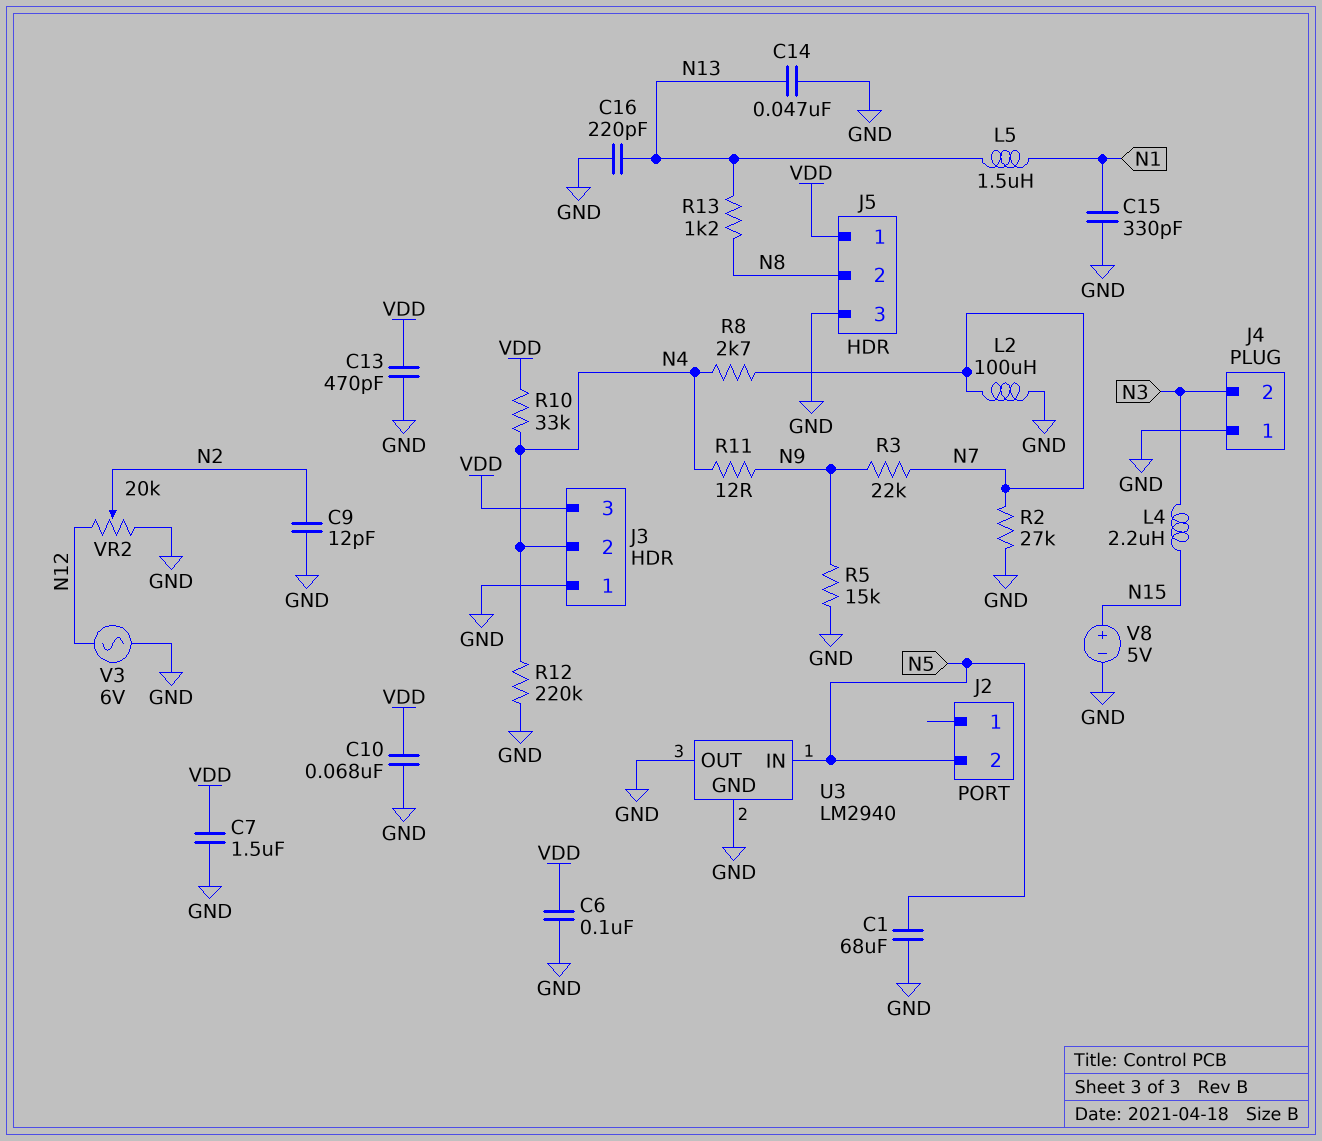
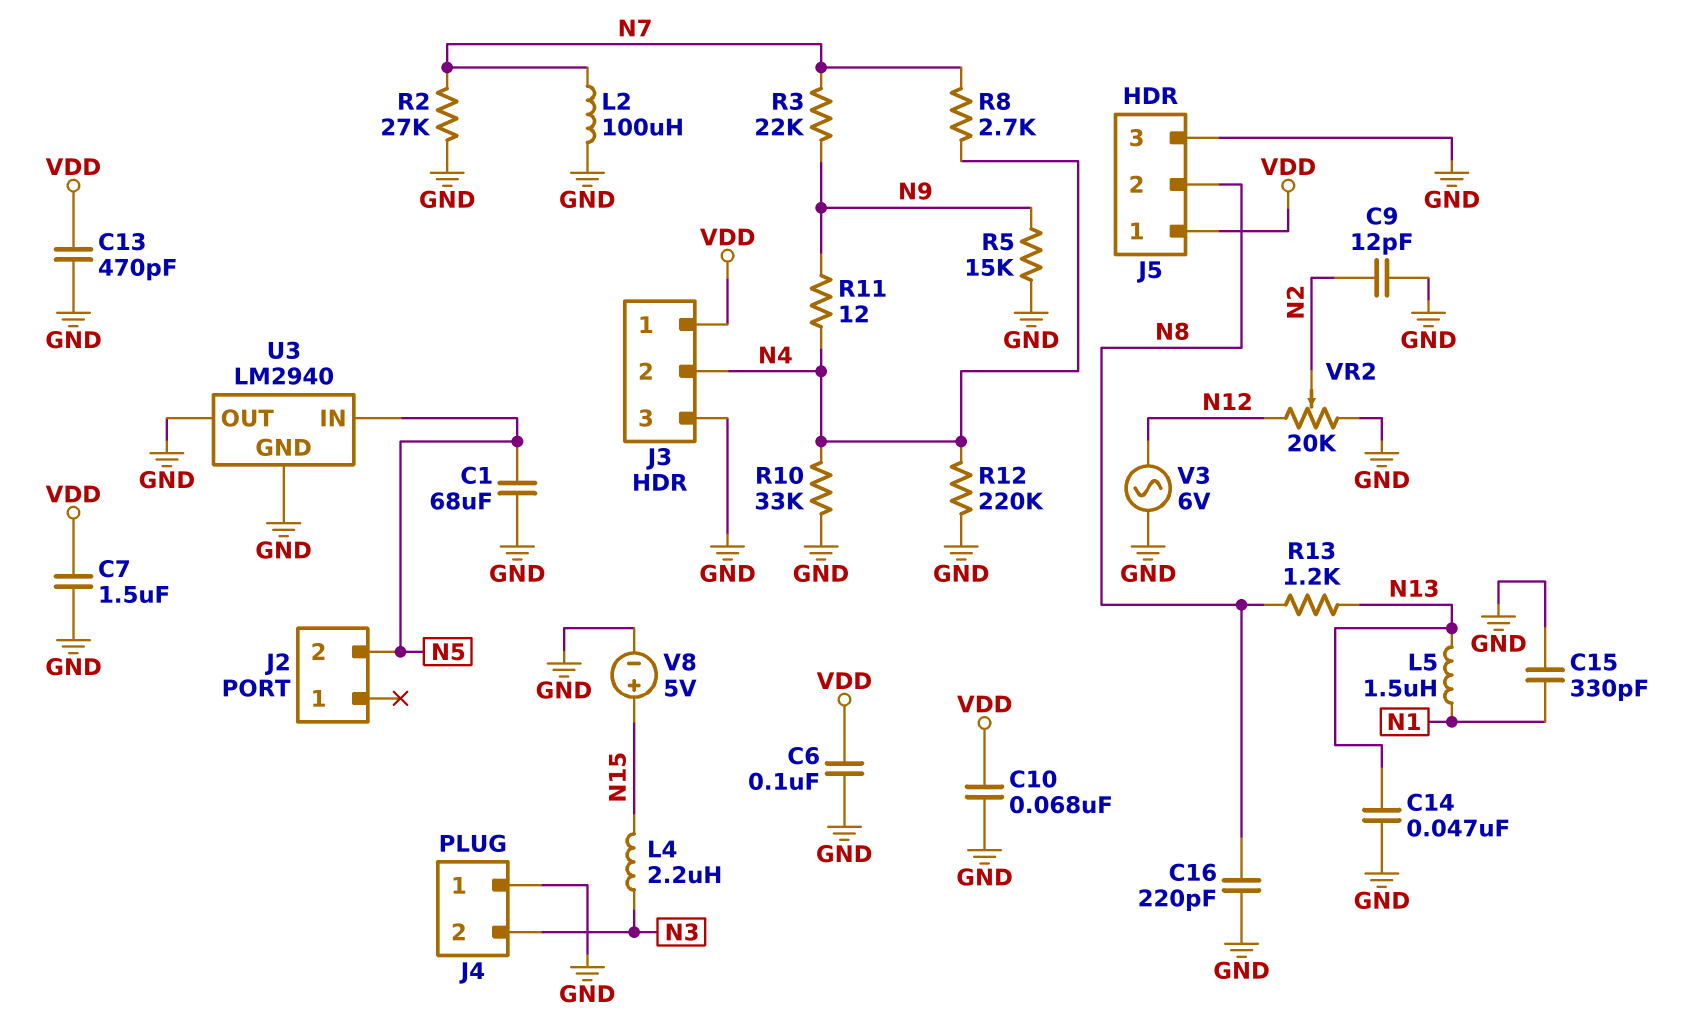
C16: 220pF (GND, N13) -> 220pF (GND, N8)
J3 pin 1: GND -> VDD
J3 pin 3: VDD -> GND
R10: 33k (N4, VDD) -> 33k (GND, N4)

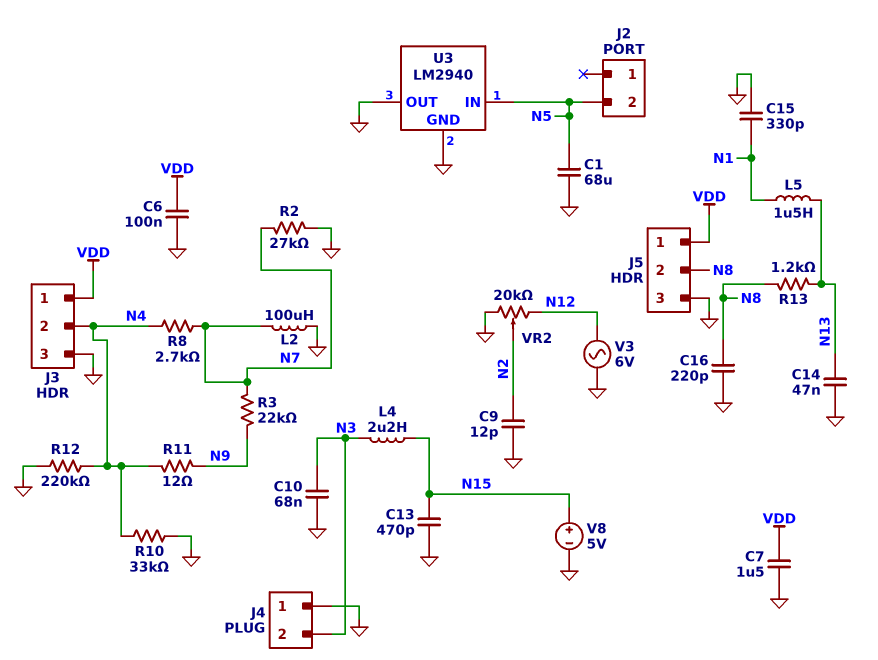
C10: 68nF (GND, VDD) -> 68nF (GND, N3)
C13: 470pF (GND, VDD) -> 470pF (GND, N15)
R5: 15k (GND, N9) -> none

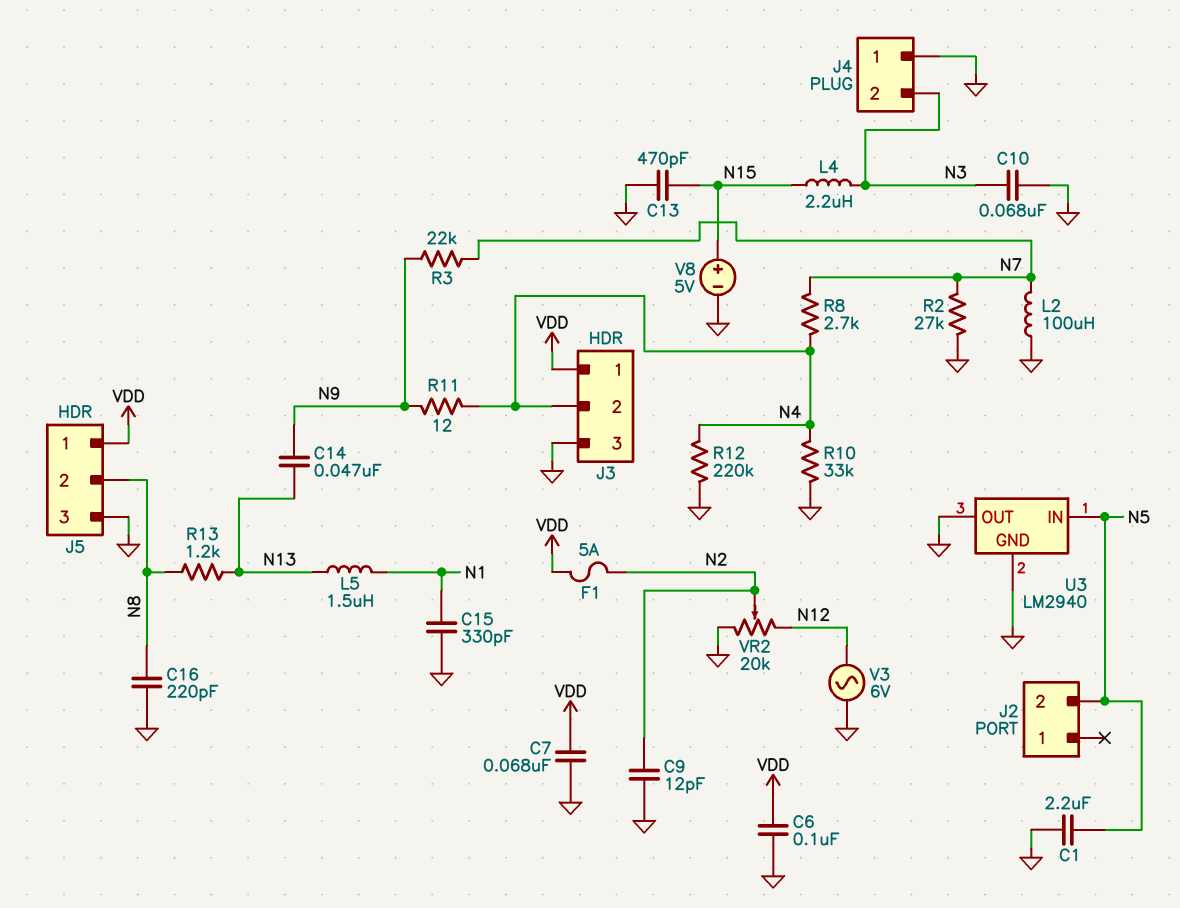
C1: 68uF (GND, N5) -> 2.2uF (GND, N5)
C7: 1.5uF (GND, VDD) -> 68nF (GND, VDD)
C14: 47nF (GND, N13) -> 47nF (N9, N13)
F1: none -> 5A (N2, VDD)

